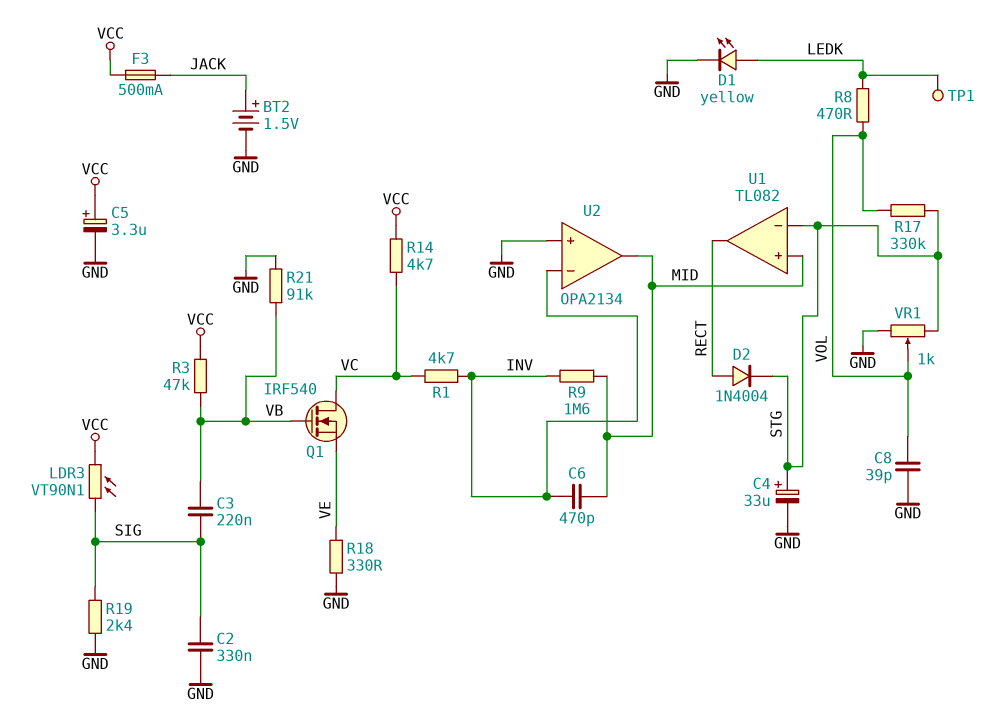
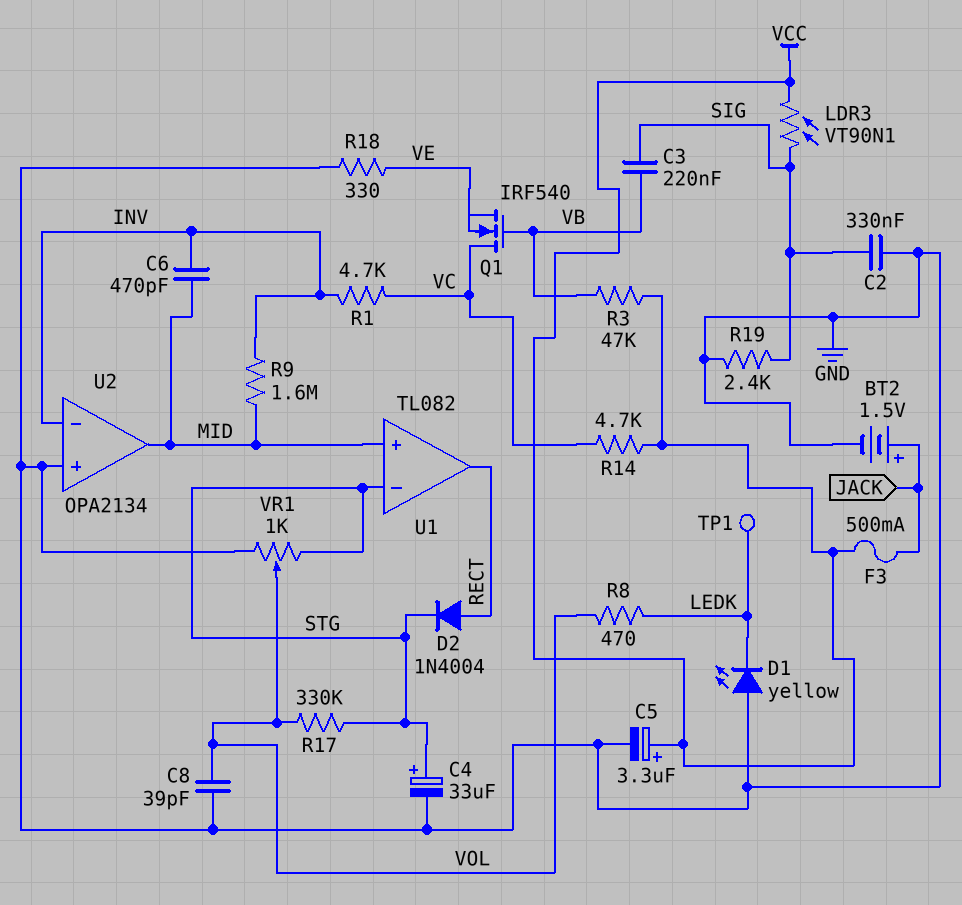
D1: LED yellow (A LEDK, K GND) -> LED yellow (A GND, K LEDK)
R21: 91k (GND, VB) -> none

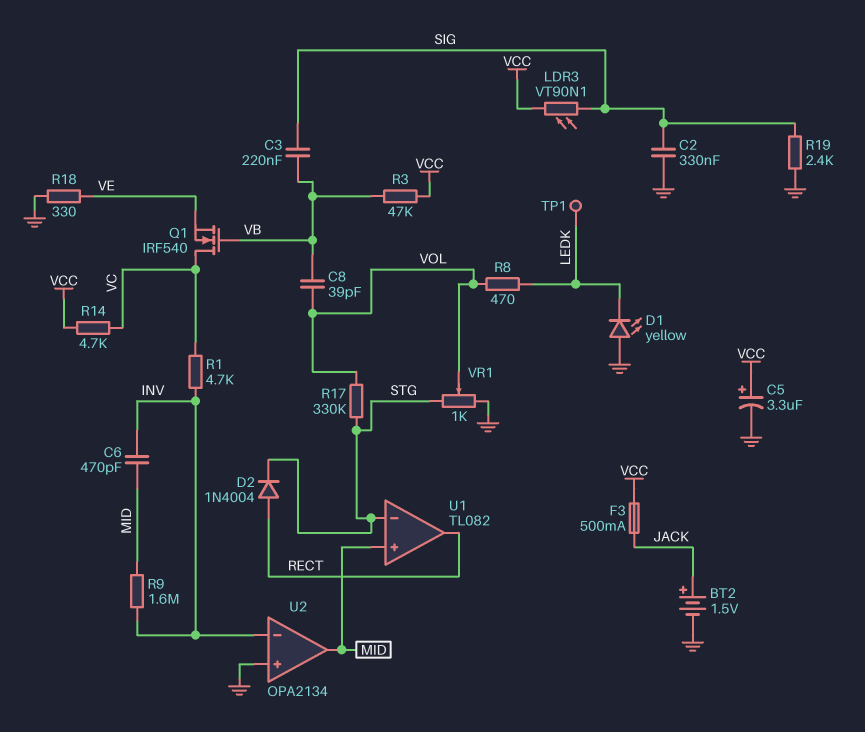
C4: 33uF (plus STG, minus GND) -> none
C8: 39pF (GND, VOL) -> 39pF (VB, VOL)

